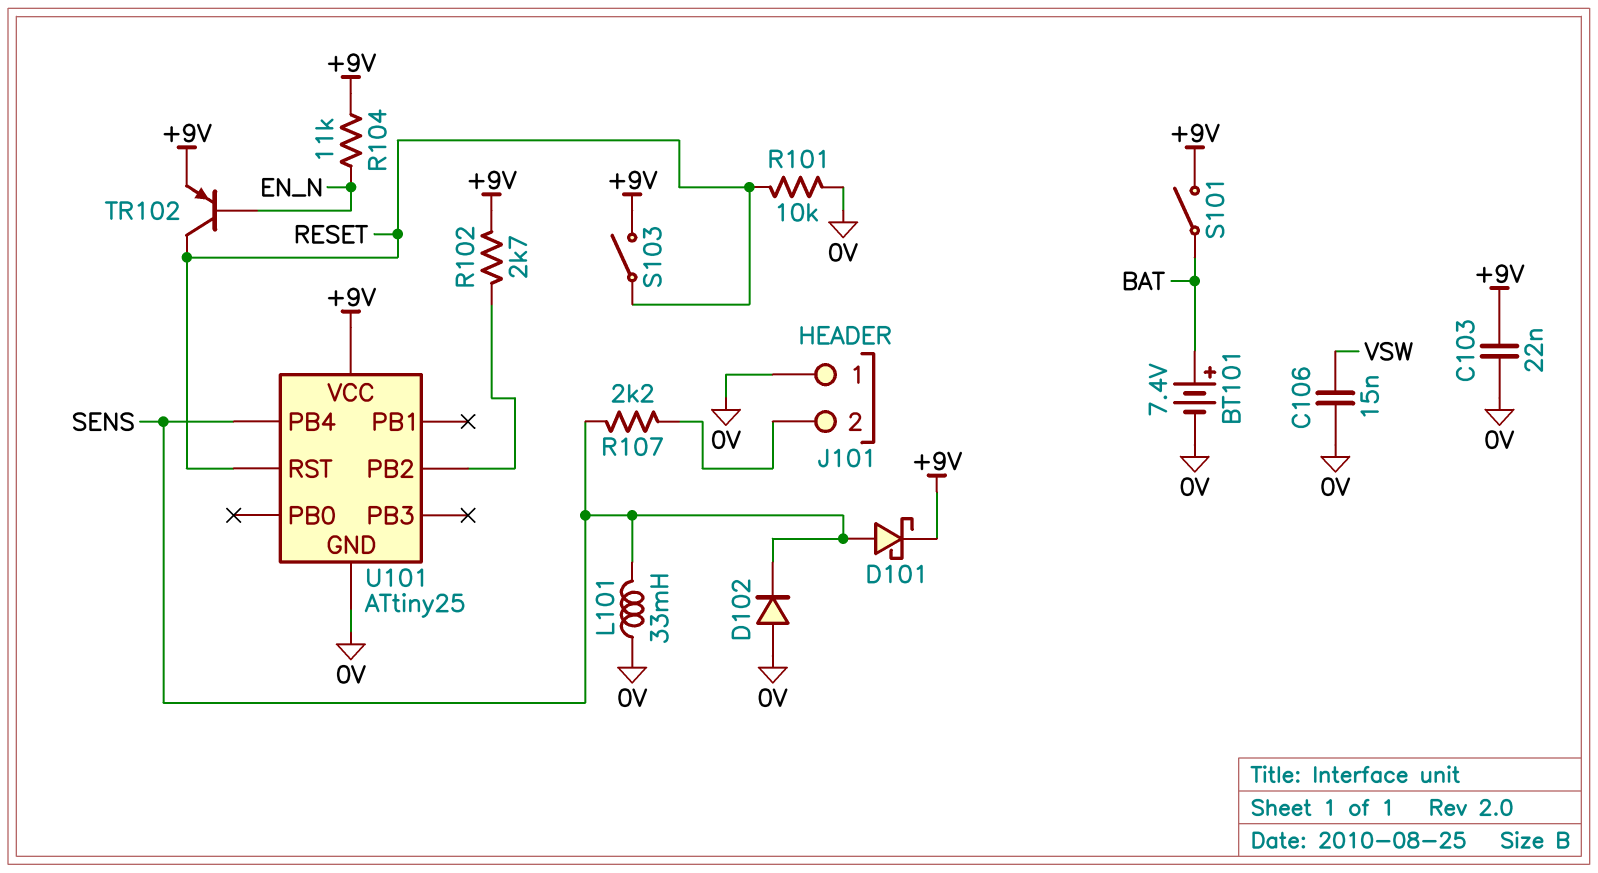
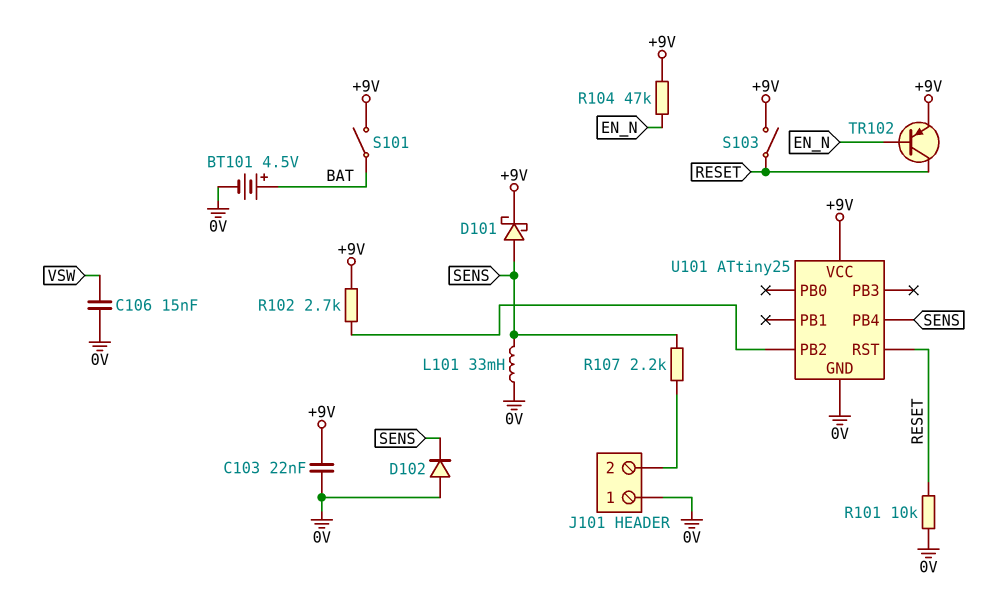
BT101: 7.4V (plus BAT, minus 0V) -> 4.5V (plus BAT, minus 0V)
R104: 11k (+9V, EN_N) -> 47k (+9V, EN_N)

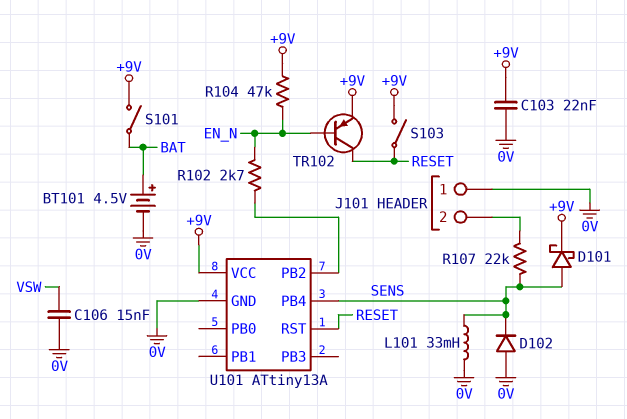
R101: 10k (0V, RESET) -> none
R102: 2.7k (+9V, U101/PB2) -> 2.7k (EN_N, U101/PB2)
R107: 2.2k (J101/2, SENS) -> 22k (J101/2, SENS)
U101: ATtiny25 -> ATtiny13A

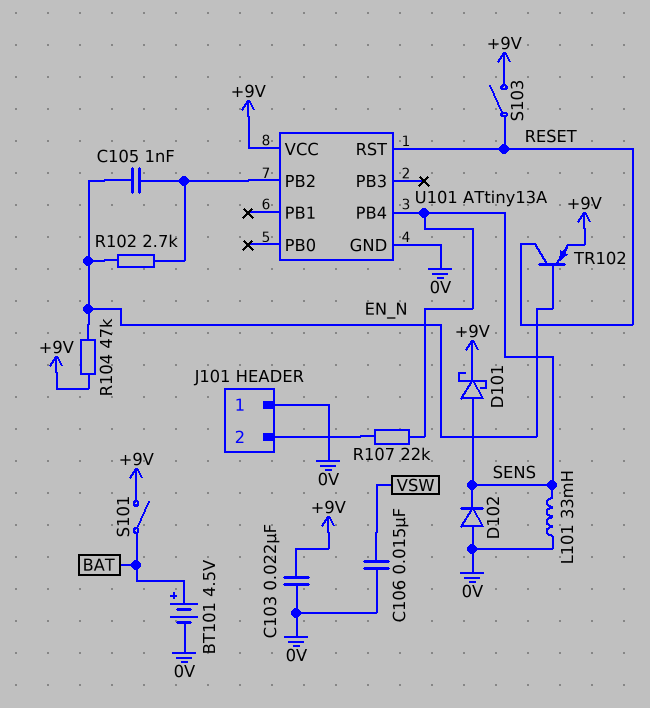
C105: none -> 1nF (EN_N, U101/PB2)

